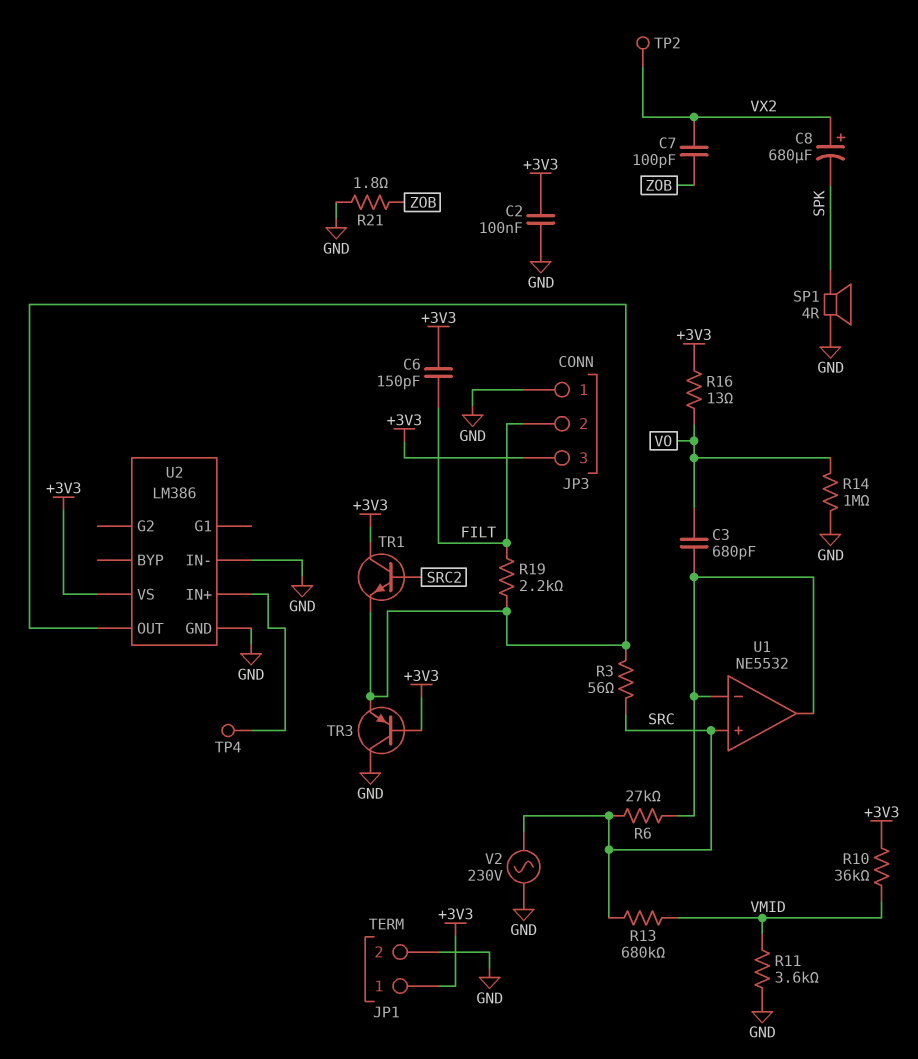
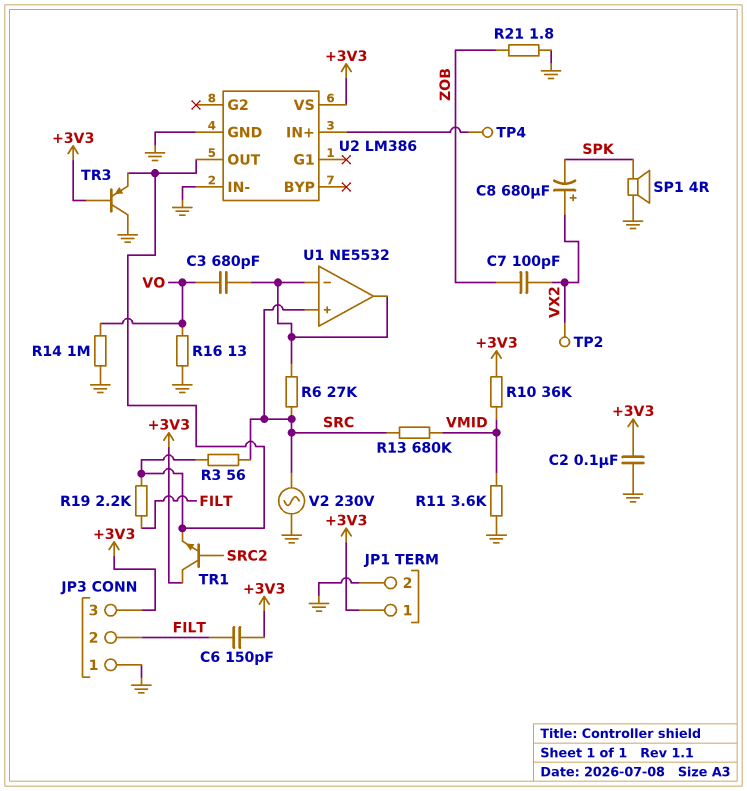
R16: 13 (+3V3, VO) -> 13 (GND, VO)

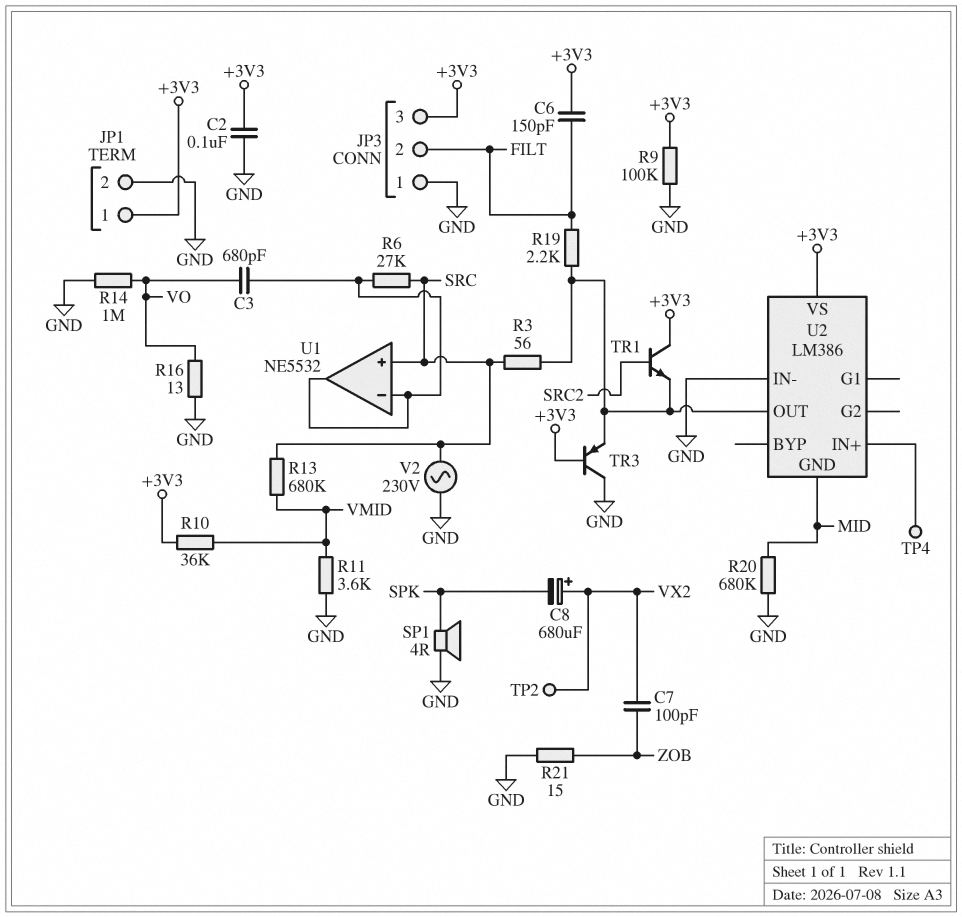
R9: none -> 100k (+3V3, GND)
R20: none -> 680k (GND, MID)
R21: 1.8 (GND, ZOB) -> 15 (GND, ZOB)
U2 pin GND: GND -> MID

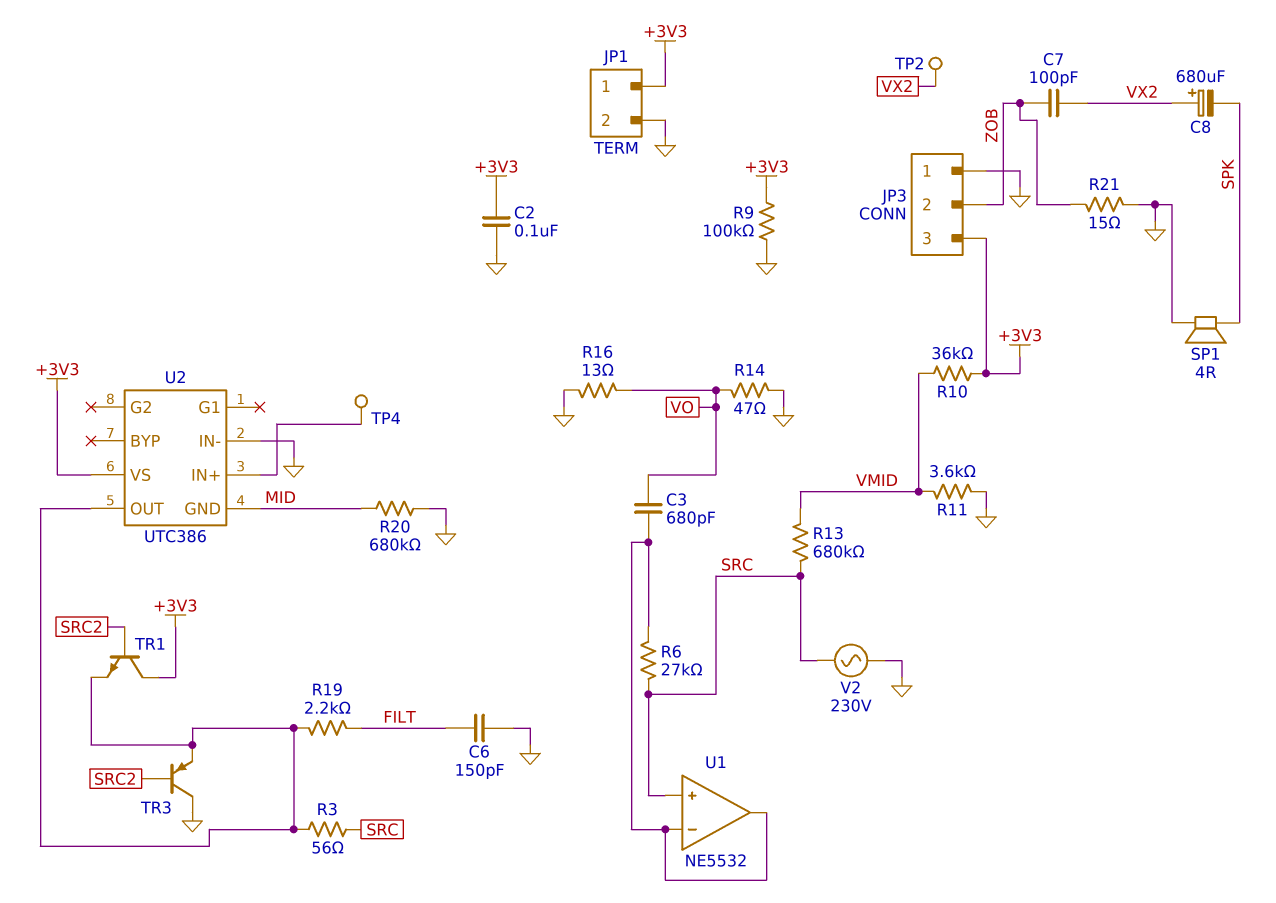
C6: 150pF (+3V3, FILT) -> 150pF (FILT, GND)
JP3 pin 2: FILT -> ZOB
R14: 1M (GND, VO) -> 47 (GND, VO)
TR3: PNP (B +3V3, C GND, E U2/OUT) -> PNP (B SRC2, C GND, E U2/OUT)
U2: LM386 -> UTC386

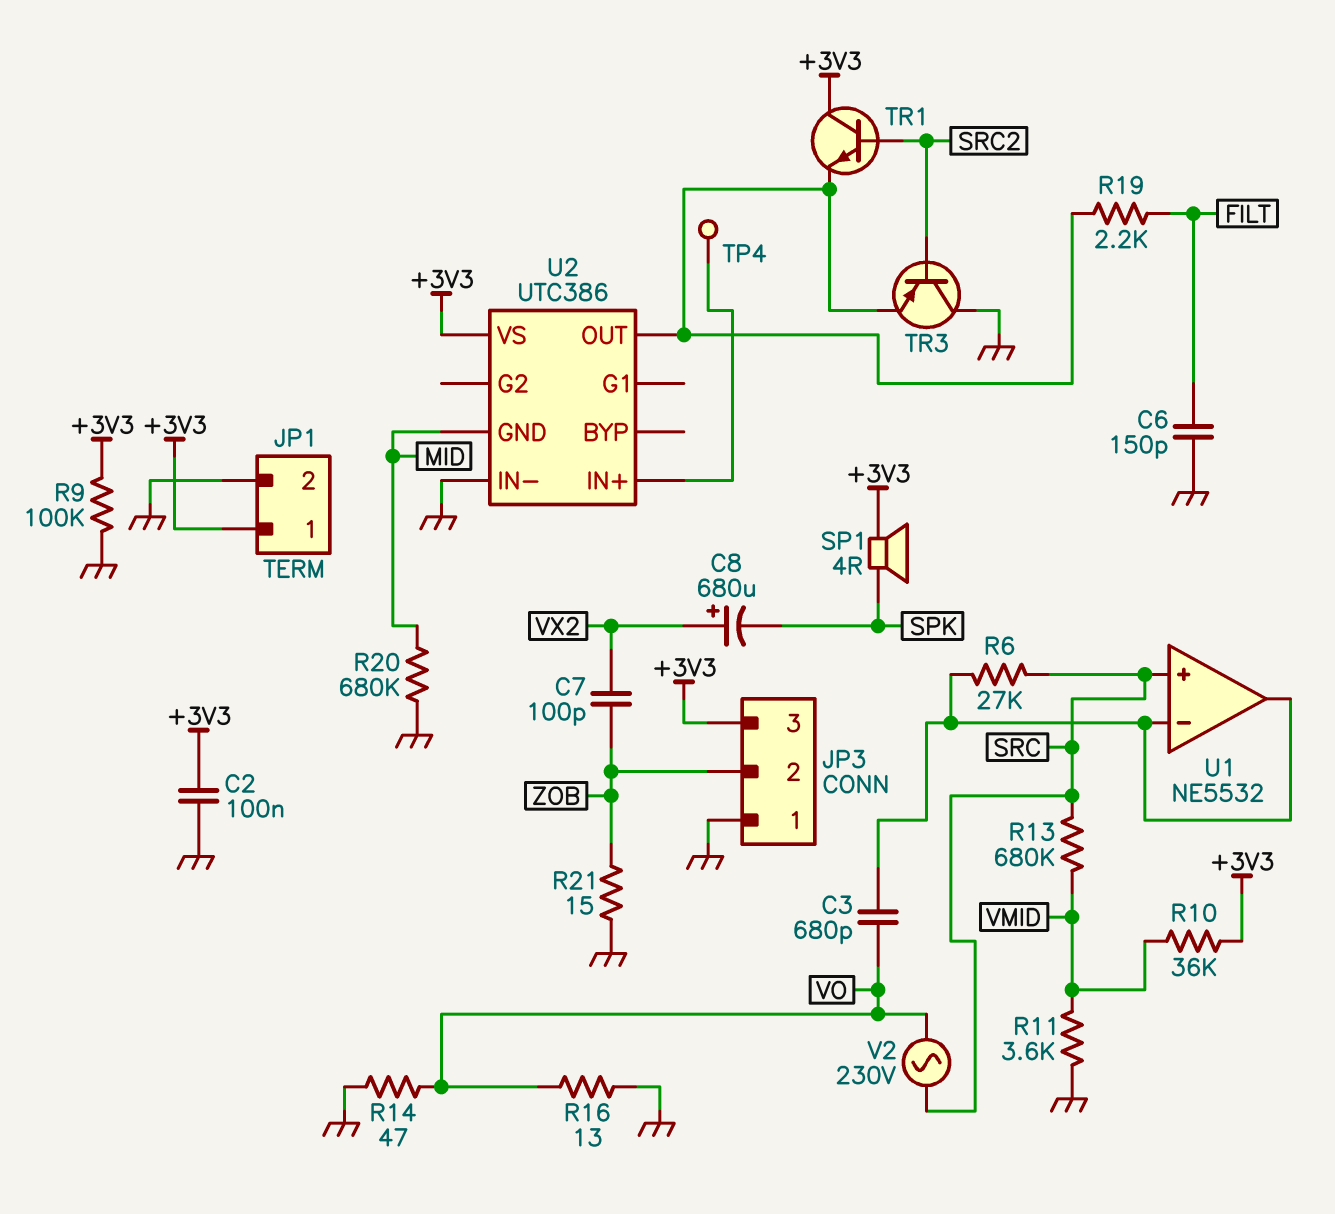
R3: 56 (SRC, U2/OUT) -> none
SP1: speaker 4R (GND, SPK) -> speaker 4R (+3V3, SPK)
TP2: test point (VX2) -> none
V2: AC 230V (GND, SRC) -> AC 230V (SRC, VO)

